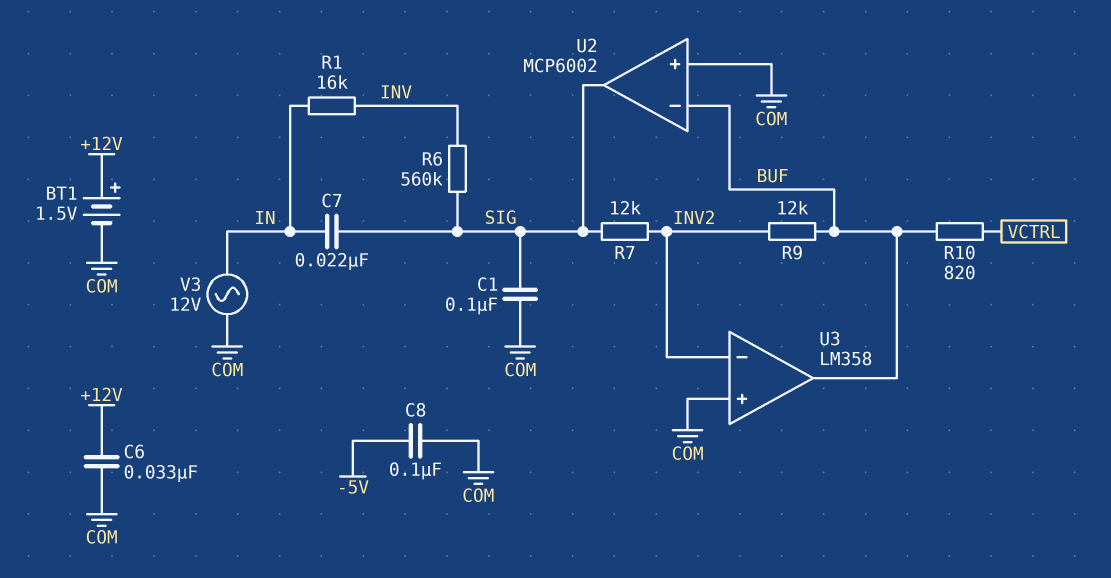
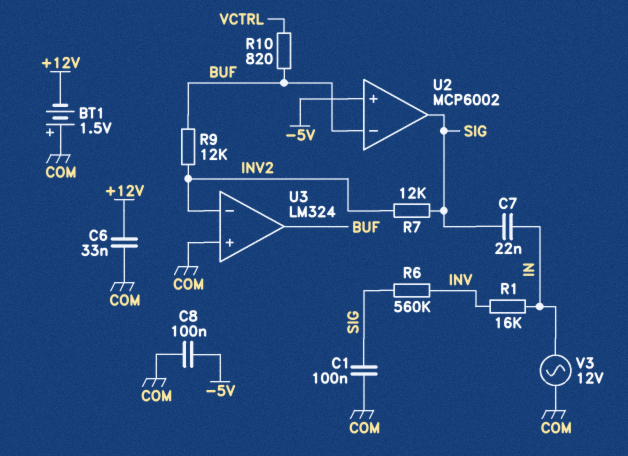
BT1: 1.5V (plus +12V, minus COM) -> 1.5V (plus COM, minus +12V)
U2 pin in+: COM -> -5V
U3: LM358 -> LM324

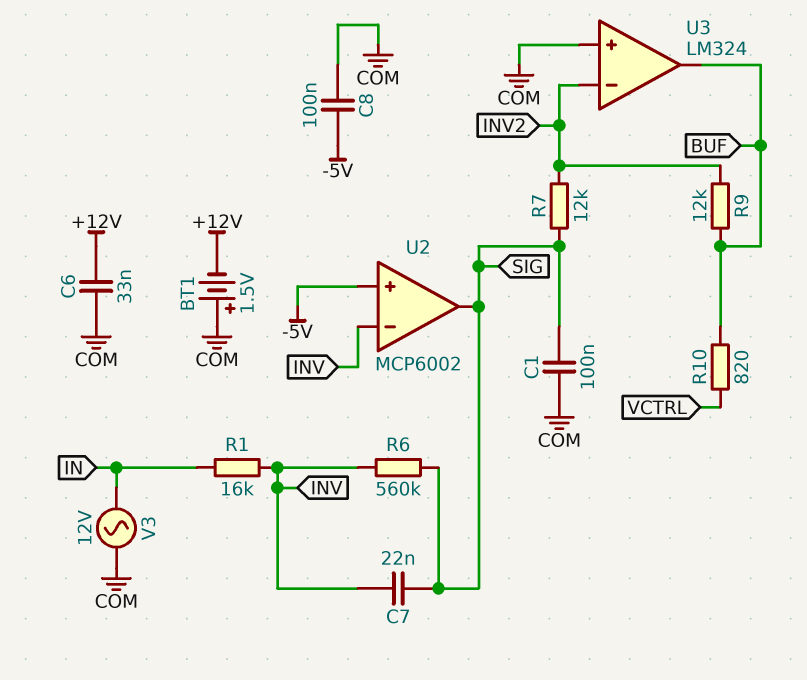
C7: 22nF (IN, SIG) -> 22nF (INV, SIG)
U2 pin in-: BUF -> INV

